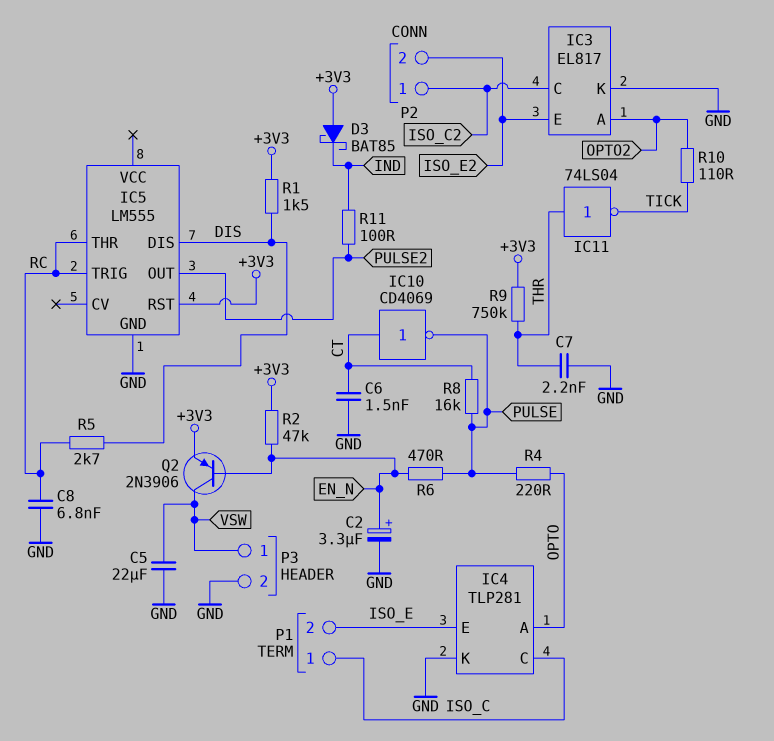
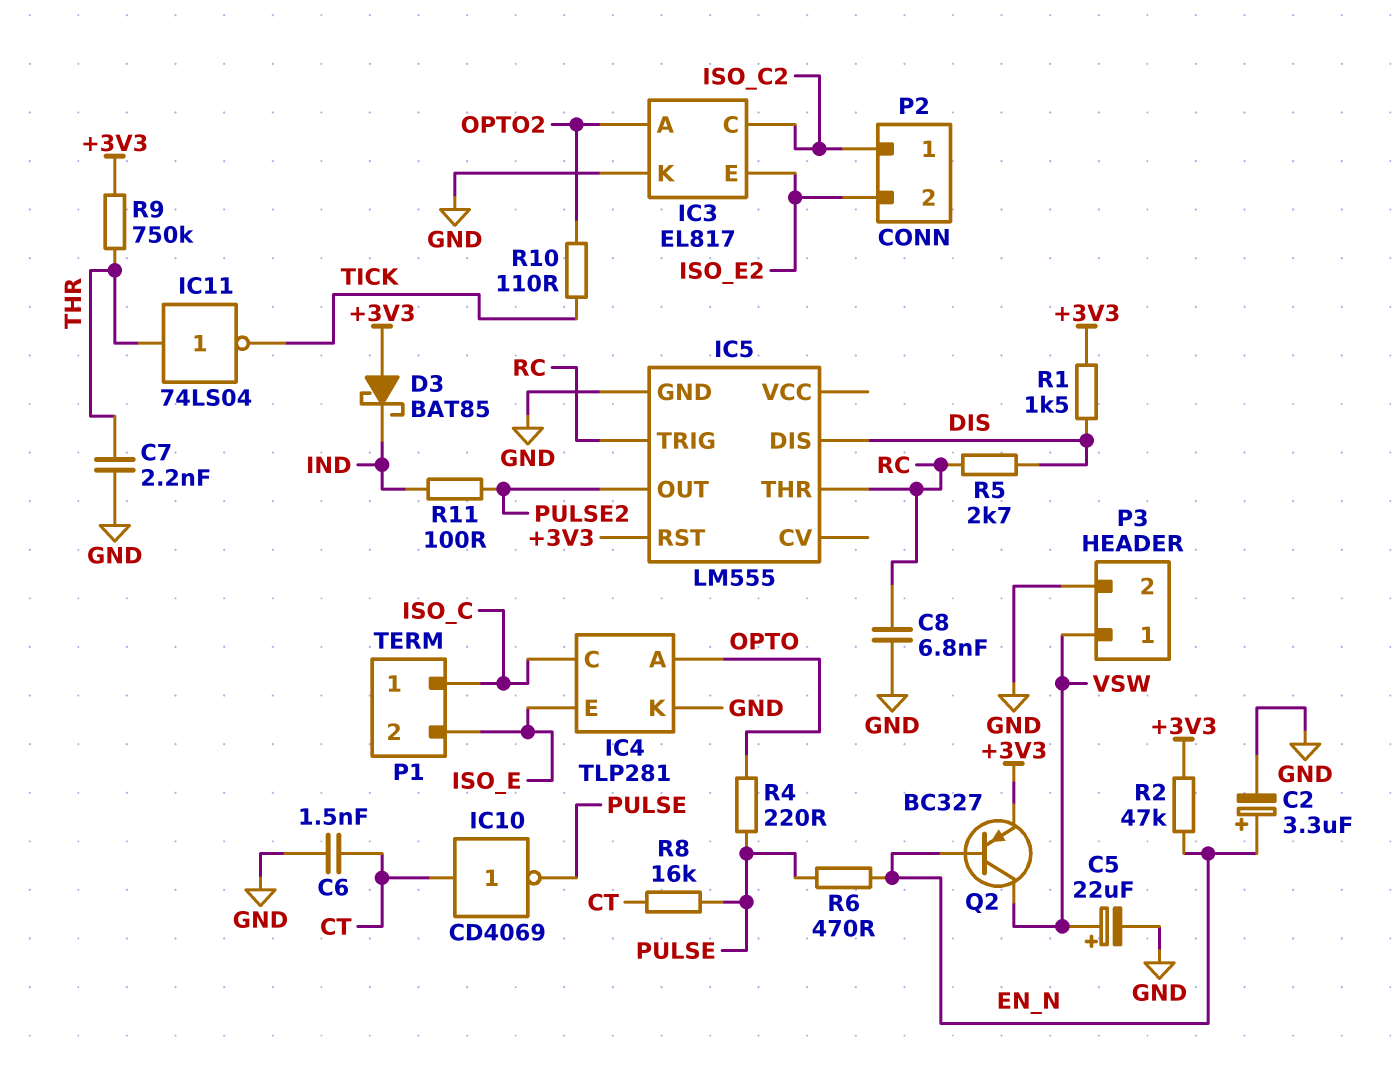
C5: 22uF (GND, VSW) -> 22uF (plus VSW, minus GND)
Q2: PNP 2N3906 (B EN_N, C VSW, E +3V3) -> PNP BC327 (B EN_N, C VSW, E +3V3)

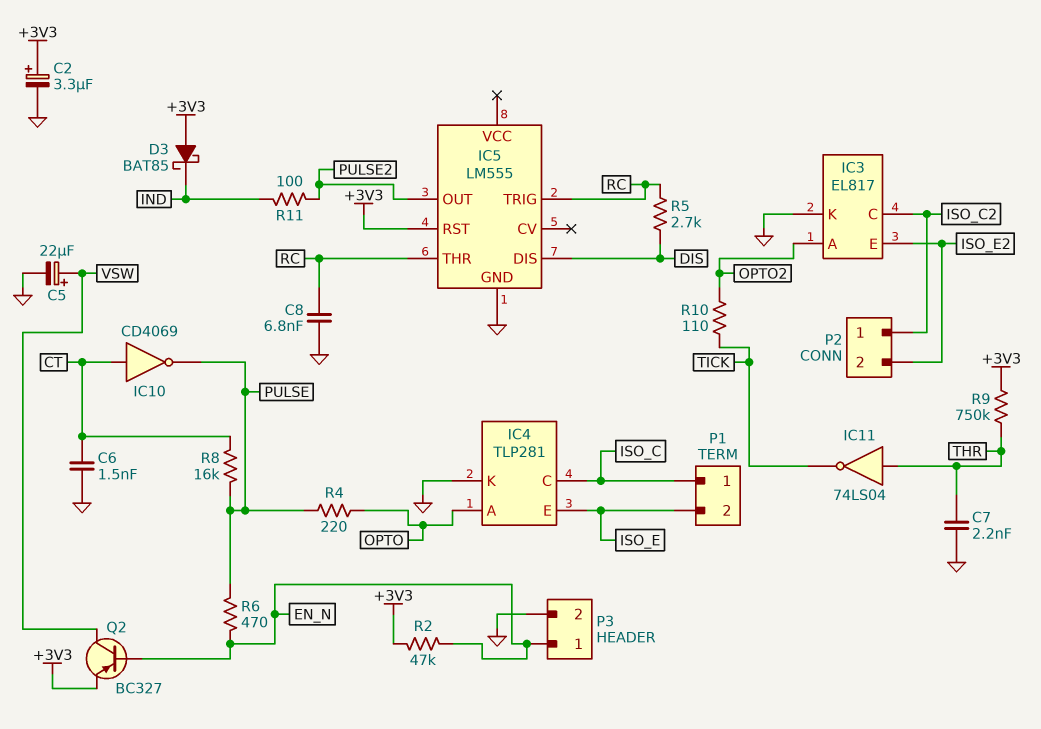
C2: 3.3uF (plus EN_N, minus GND) -> 3.3uF (plus +3V3, minus GND)
P3 pin 1: VSW -> EN_N
R1: 1.5k (+3V3, DIS) -> none

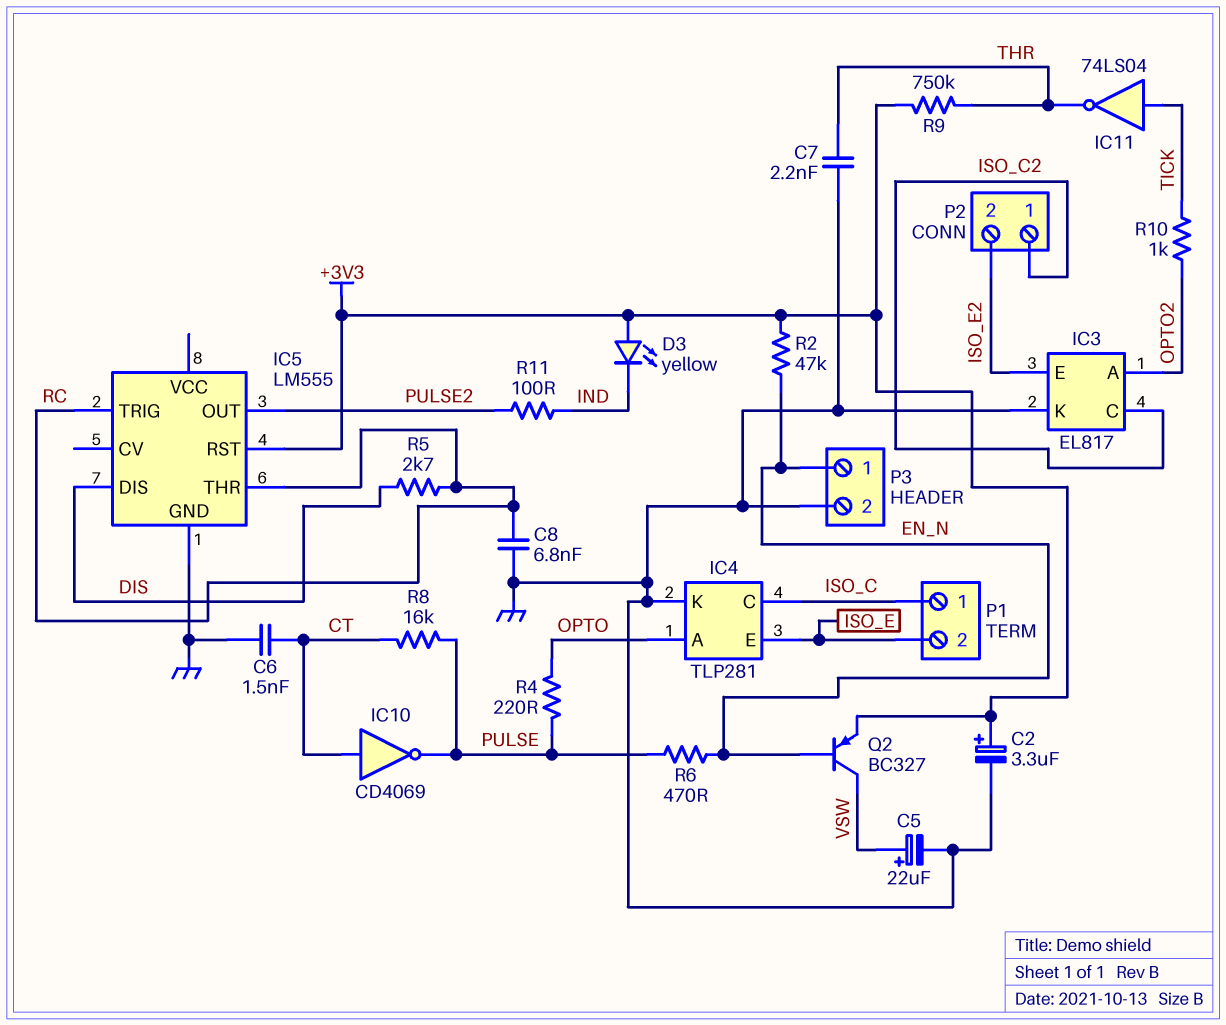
D3: schottky BAT85 (A +3V3, K IND) -> LED yellow (A +3V3, K IND)
IC11: NOT 74LS04 (in THR, out TICK) -> NOT 74LS04 (in TICK, out THR)
R10: 110 (OPTO2, TICK) -> 1k (OPTO2, TICK)

